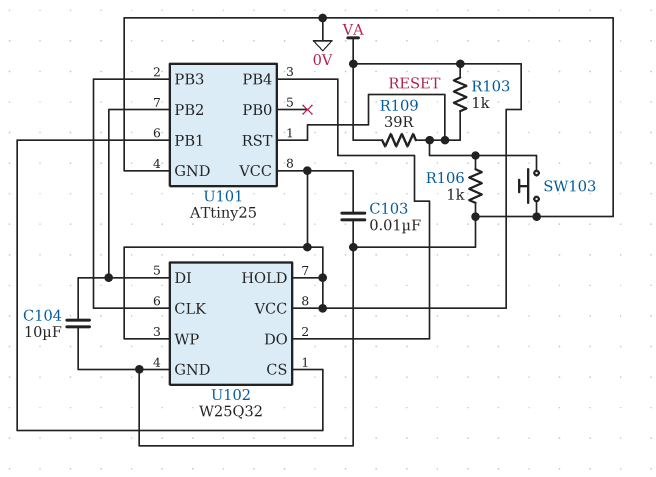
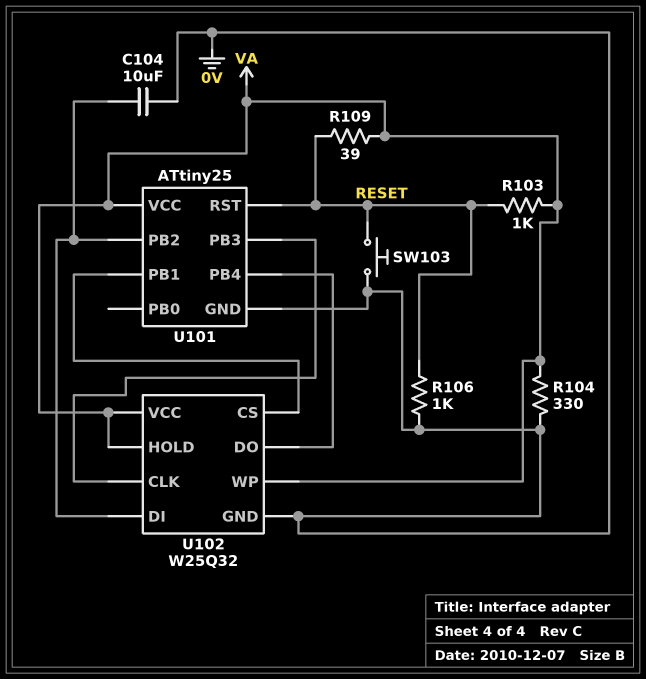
C103: 10nF (0V, VA) -> none
R104: none -> 330 (0V, VA)

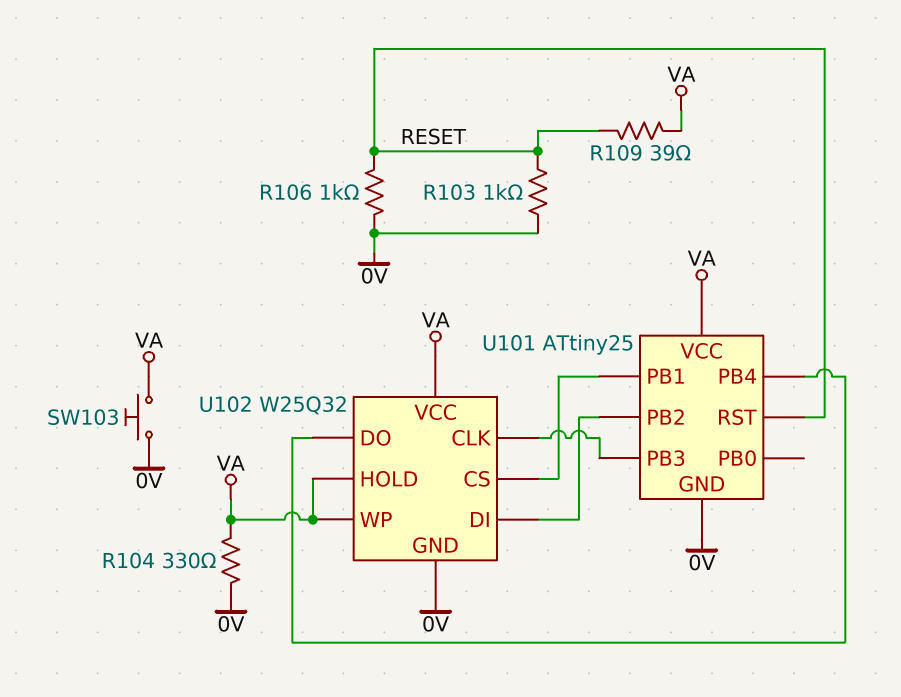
C104: 10uF (0V, U101/PB2) -> none
R103: 1k (RESET, VA) -> 1k (0V, RESET)
SW103: button (0V, RESET) -> button (0V, VA)

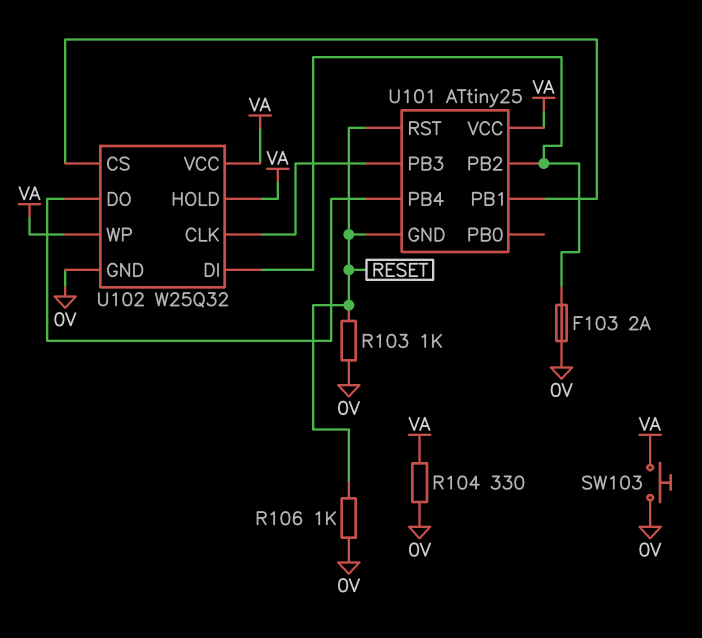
F103: none -> 2A (0V, U101/PB2)
R109: 39 (RESET, VA) -> none
U101 pin GND: 0V -> RESET

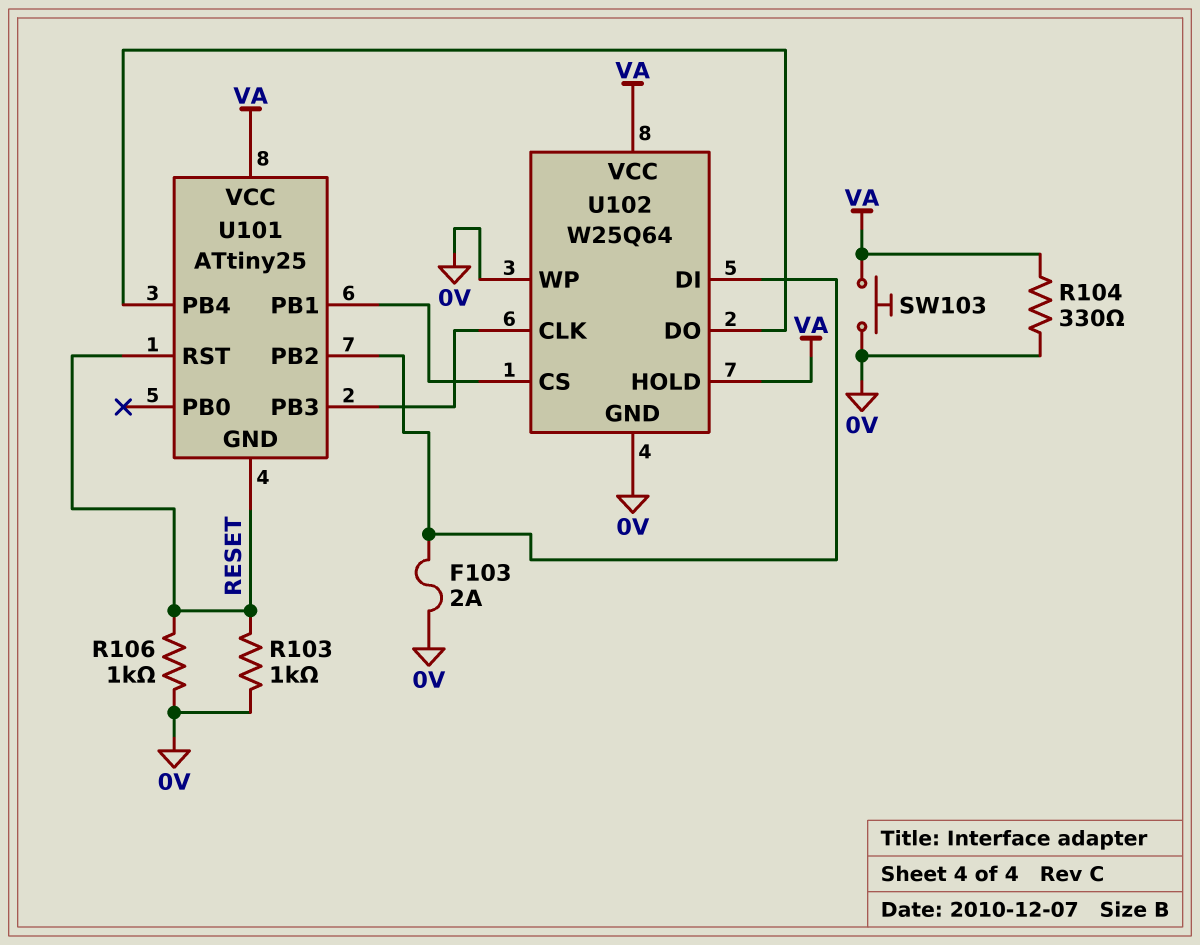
U102: W25Q32 -> W25Q64
U102 pin WP: VA -> 0V

